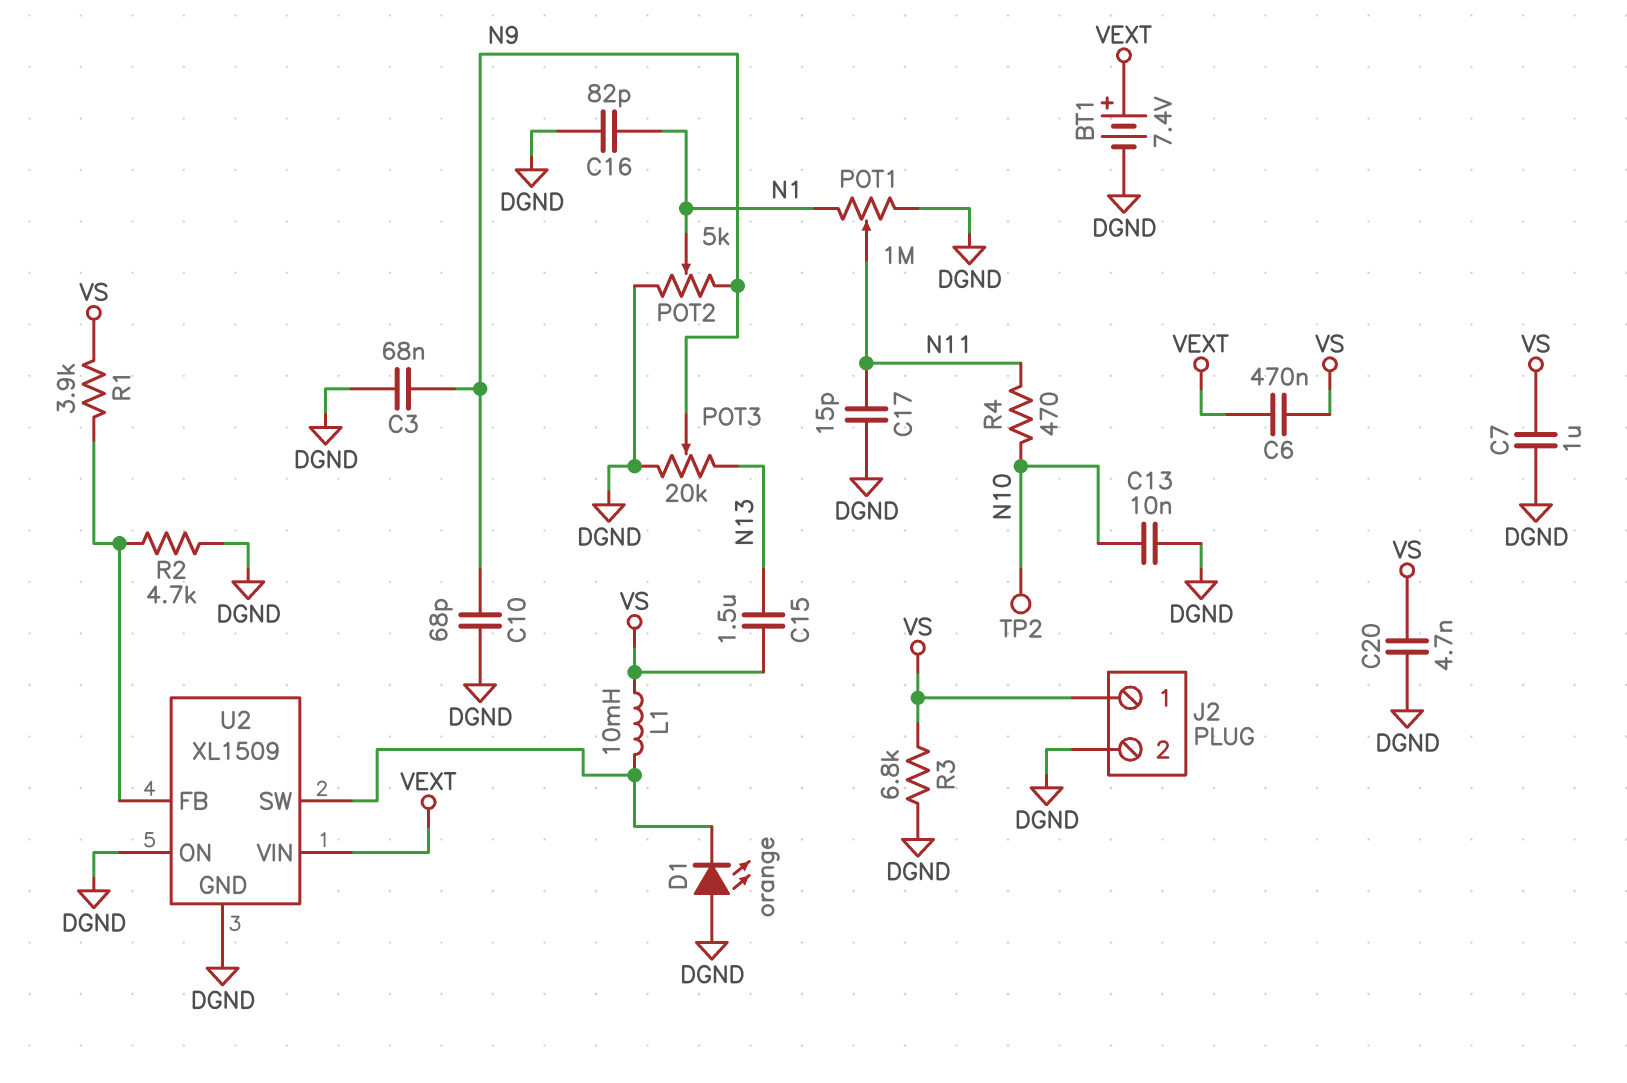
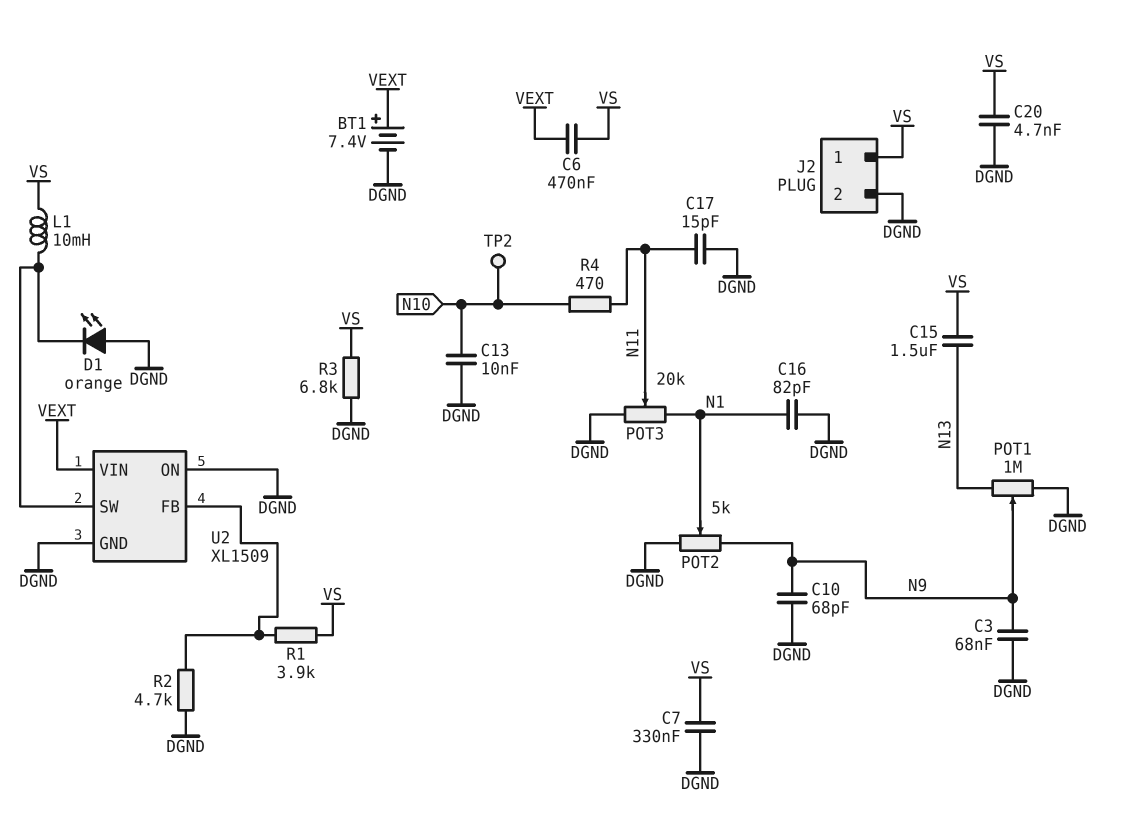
C7: 1uF (DGND, VS) -> 330nF (DGND, VS)
POT1: 1M (DGND, N1, wiper N11) -> 1M (DGND, N13, wiper N9)
POT3: 20k (DGND, N13, wiper N9) -> 20k (DGND, N1, wiper N11)

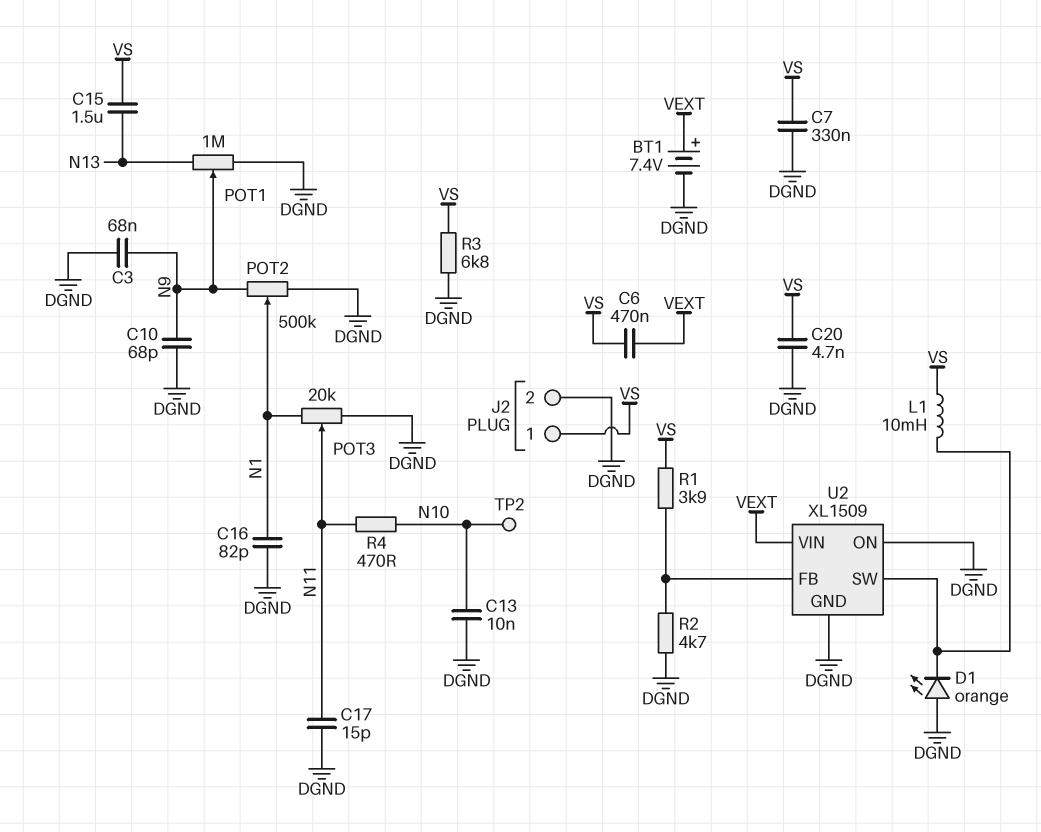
POT2: 5k (DGND, N9, wiper N1) -> 500k (DGND, N9, wiper N1)

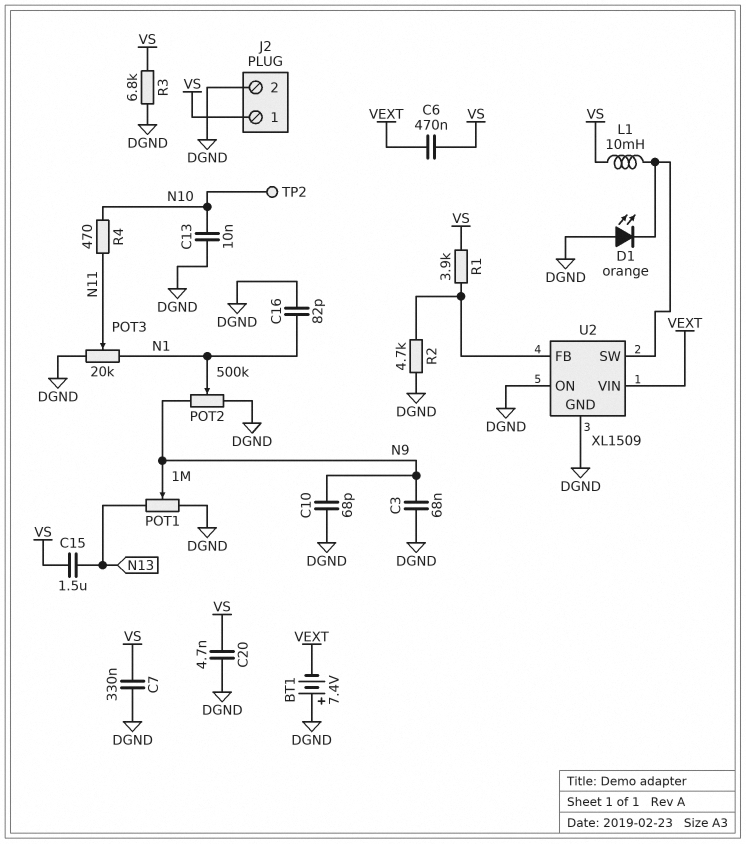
BT1: 7.4V (plus VEXT, minus DGND) -> 7.4V (plus DGND, minus VEXT)
C17: 15pF (DGND, N11) -> none

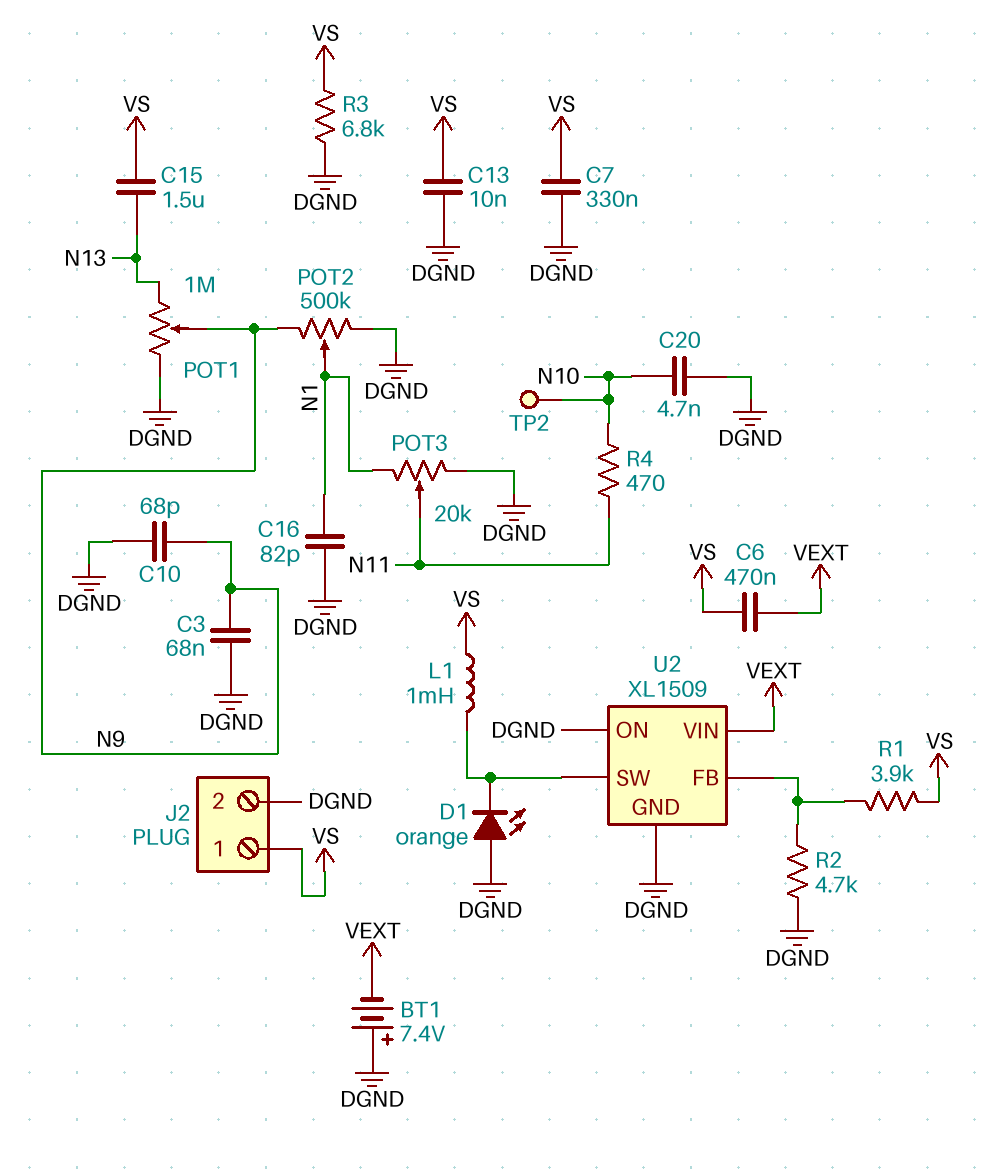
C13: 10nF (DGND, N10) -> 10nF (DGND, VS)
C20: 4.7nF (DGND, VS) -> 4.7nF (DGND, N10)
L1: 10mH (U2/SW, VS) -> 1mH (U2/SW, VS)

